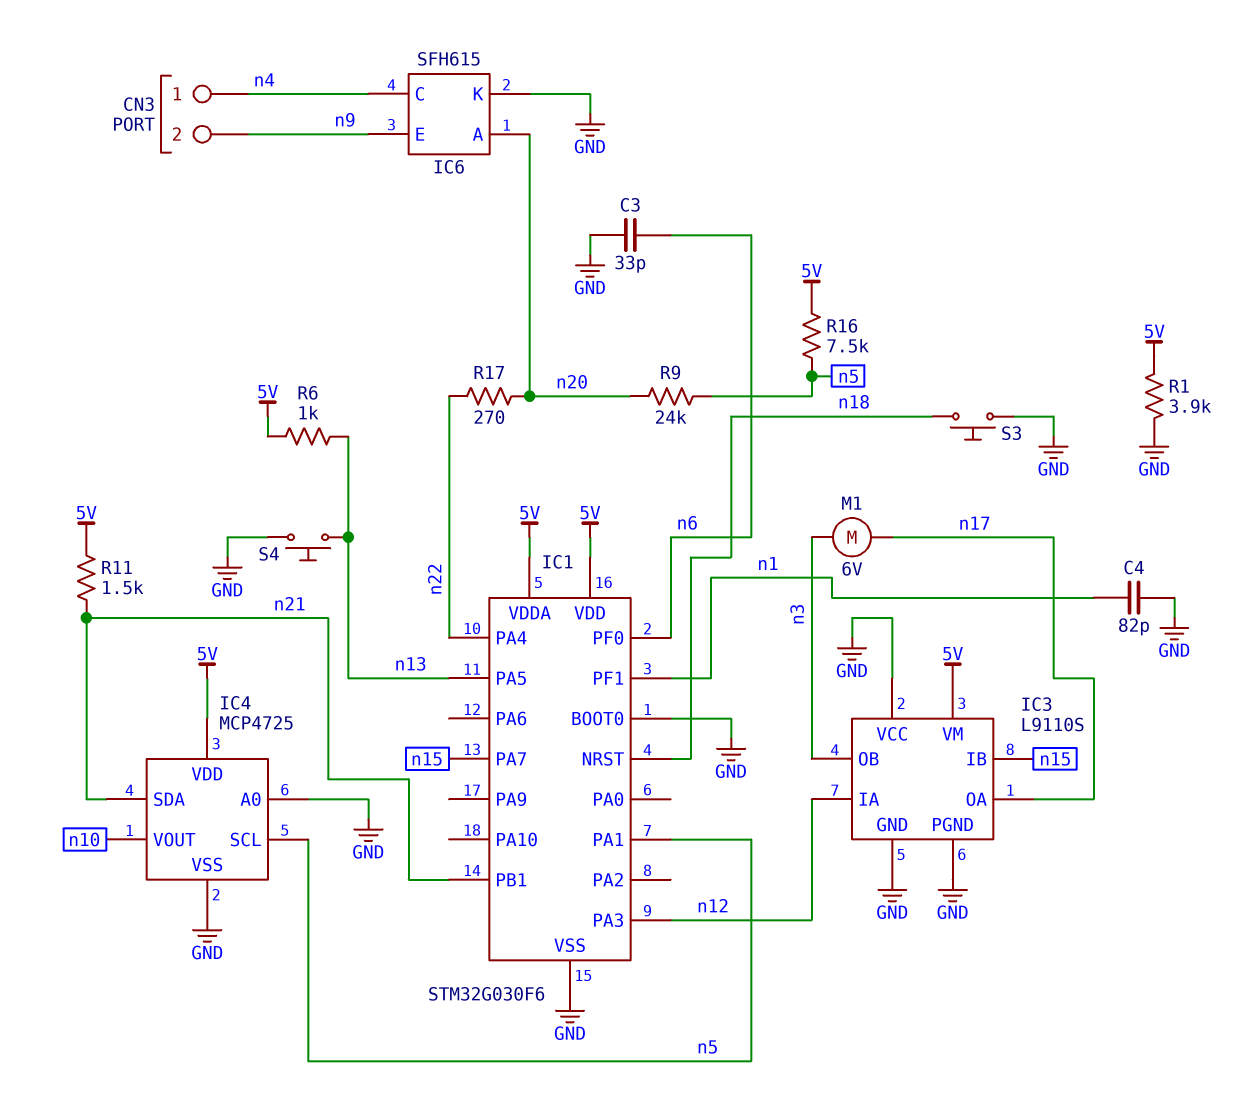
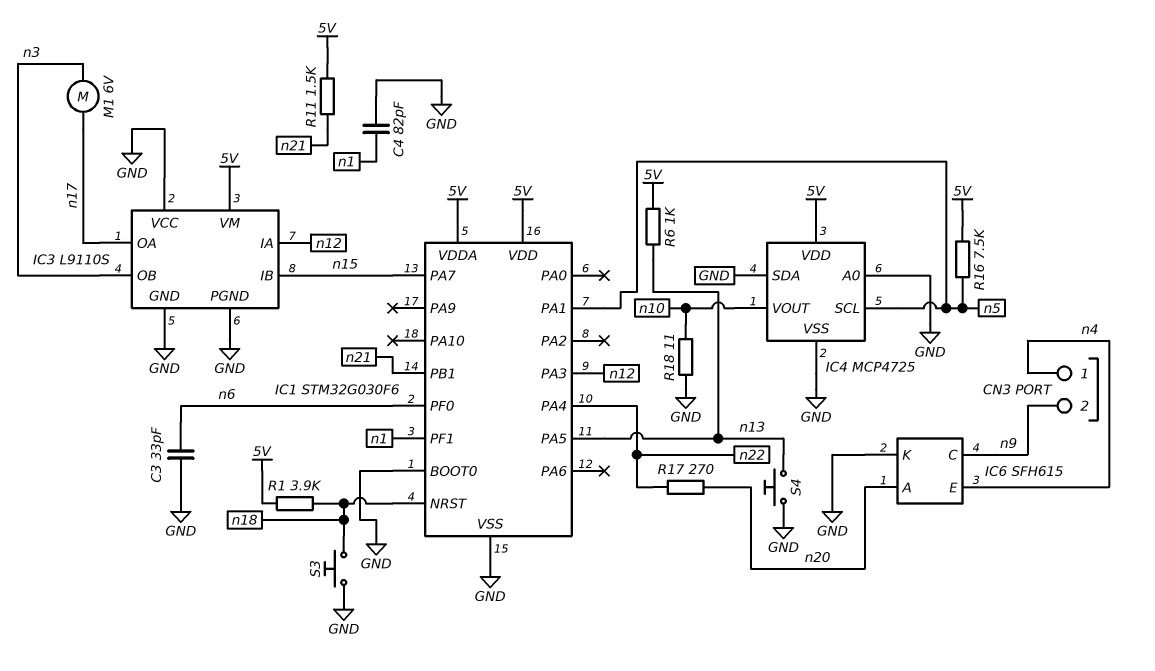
IC4 pin SDA: n21 -> GND
IC6 pin C: n4 -> n9
IC6 pin E: n9 -> n4
R1: 3.9k (5V, GND) -> 3.9k (5V, n18)
R9: 24k (n5, n20) -> none
R18: none -> 11 (GND, n10)

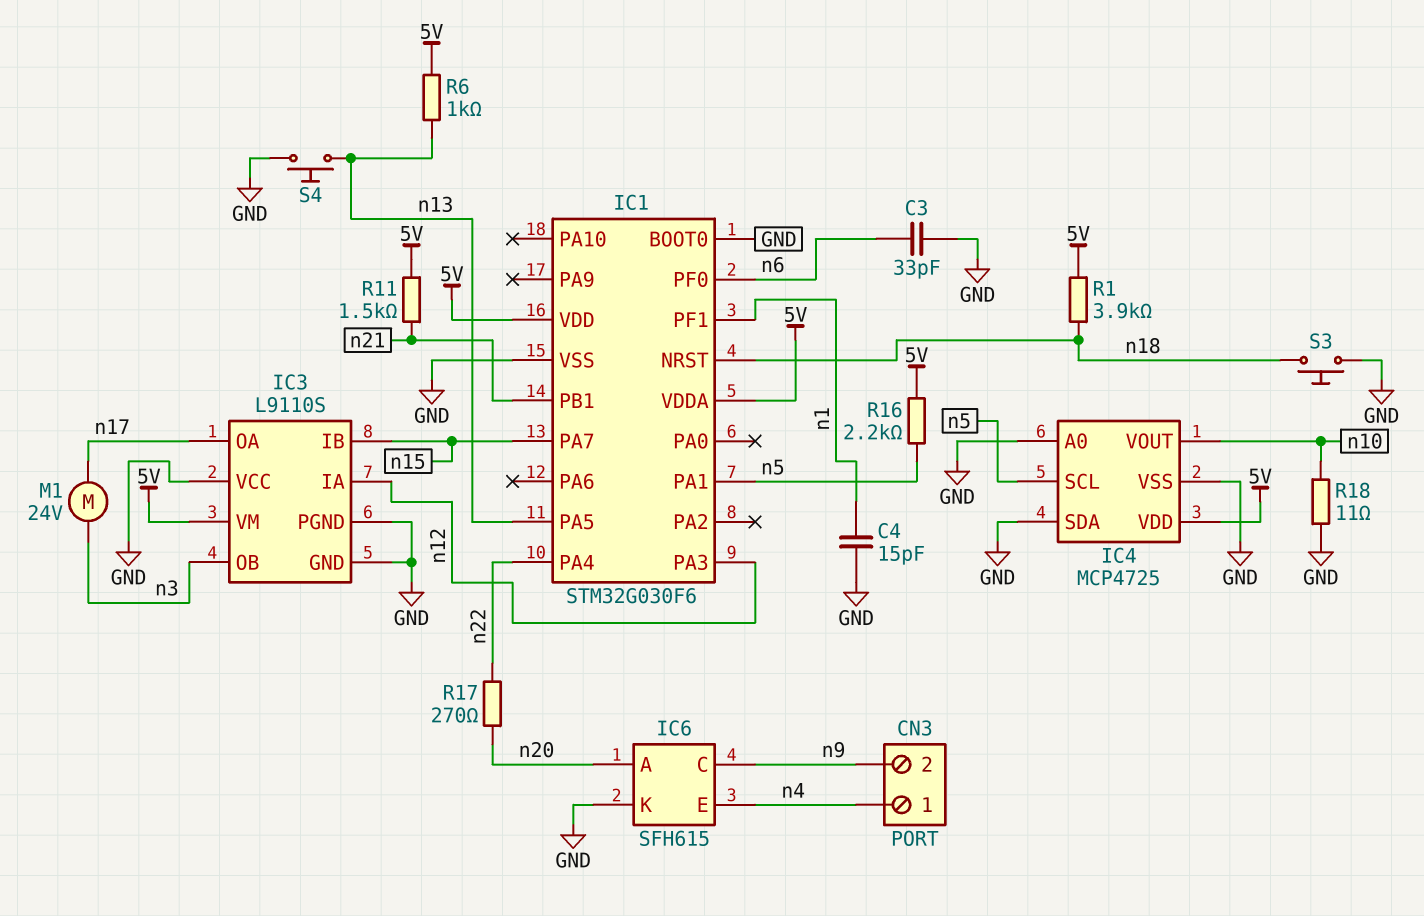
C4: 82pF (GND, n1) -> 15pF (GND, n1)
M1: motor 6V (n3, n17) -> motor 24V (n3, n17)
R16: 7.5k (5V, n5) -> 2.2k (5V, n5)

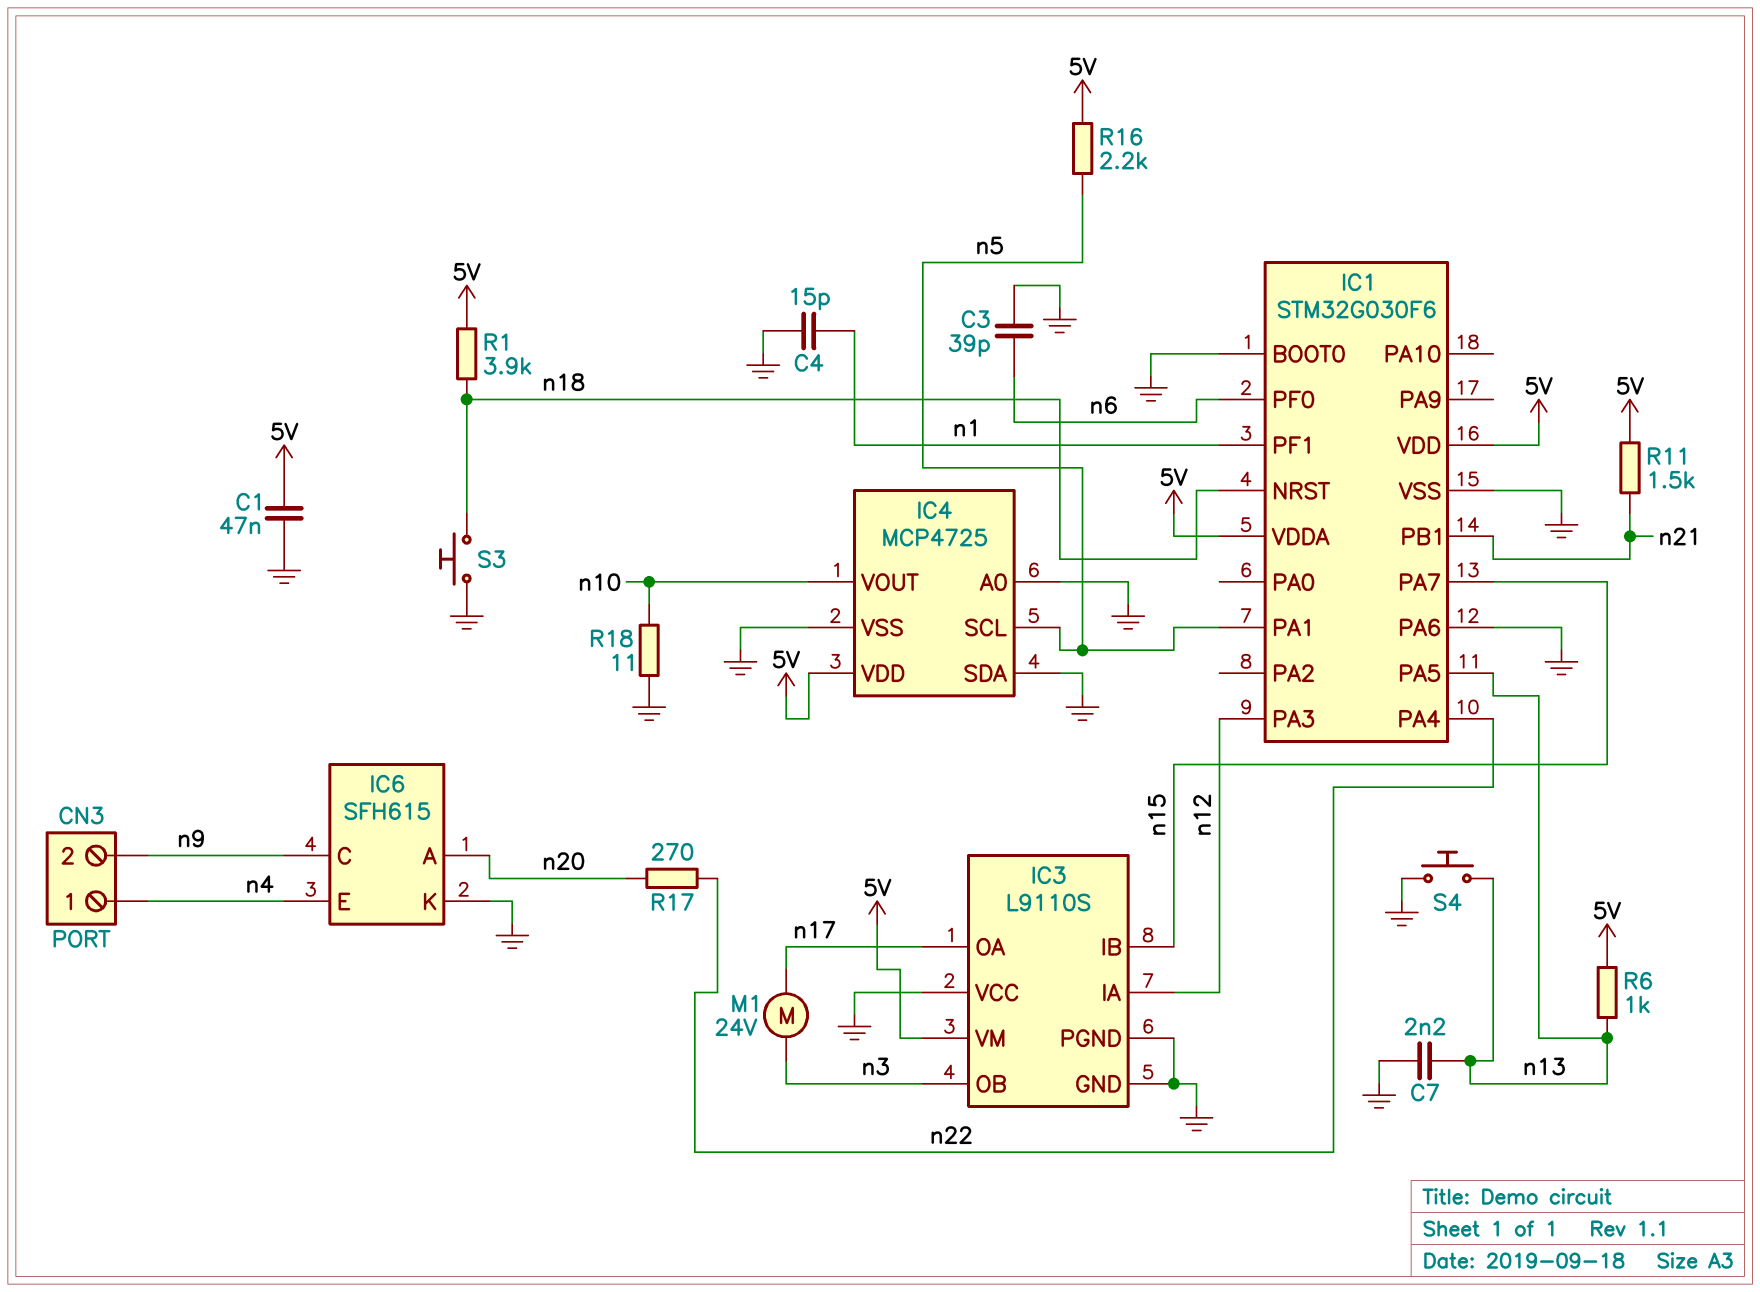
C1: none -> 47nF (5V, GND)
C3: 33pF (GND, n6) -> 39pF (GND, n6)
C7: none -> 2.2nF (GND, n13)
IC1 pin PA6: none -> GND

